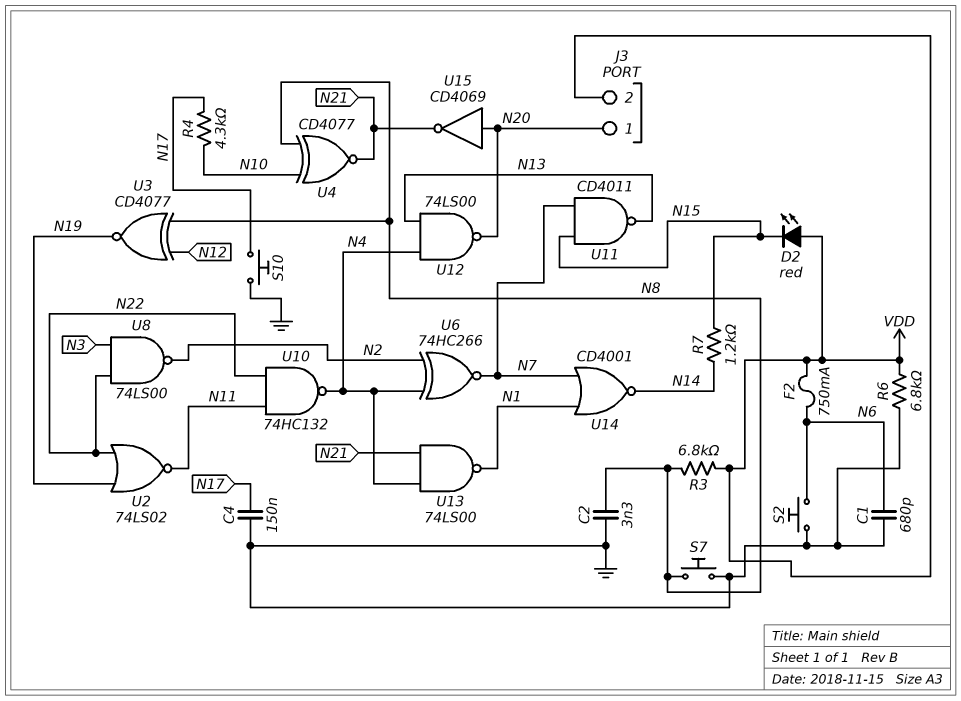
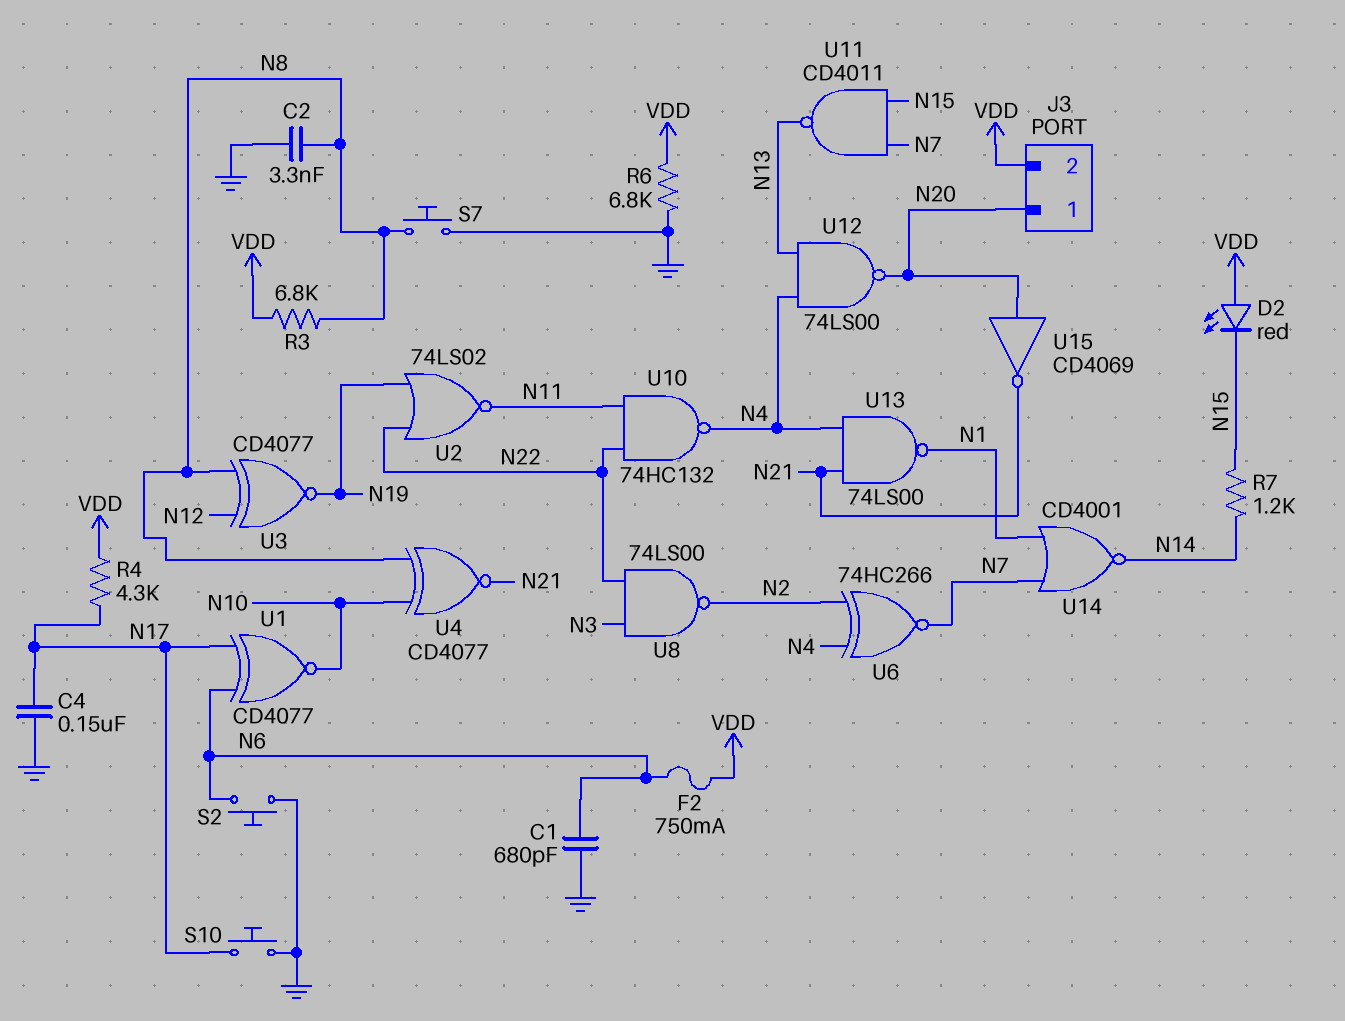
R4: 4.3k (N10, N17) -> 4.3k (N17, VDD)
U1: none -> XNOR CD4077 (in N6, in N17, out N10)

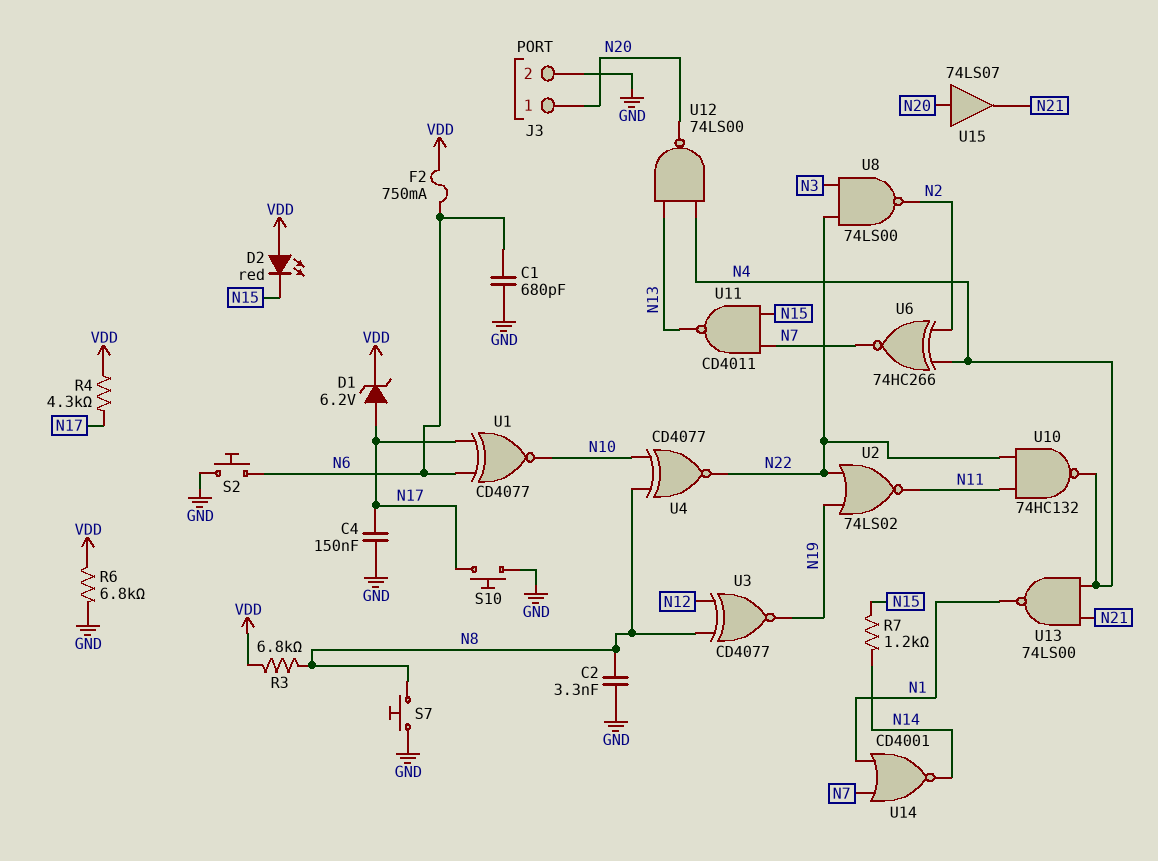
D1: none -> zener 6.2V (A N17, K VDD)
J3 pin 2: VDD -> GND
U4: XNOR CD4077 (in N8, in N10, out N21) -> XNOR CD4077 (in N8, in N10, out N22)
U15: NOT CD4069 (in N20, out N21) -> buffer 74LS07 (in N20, out N21)

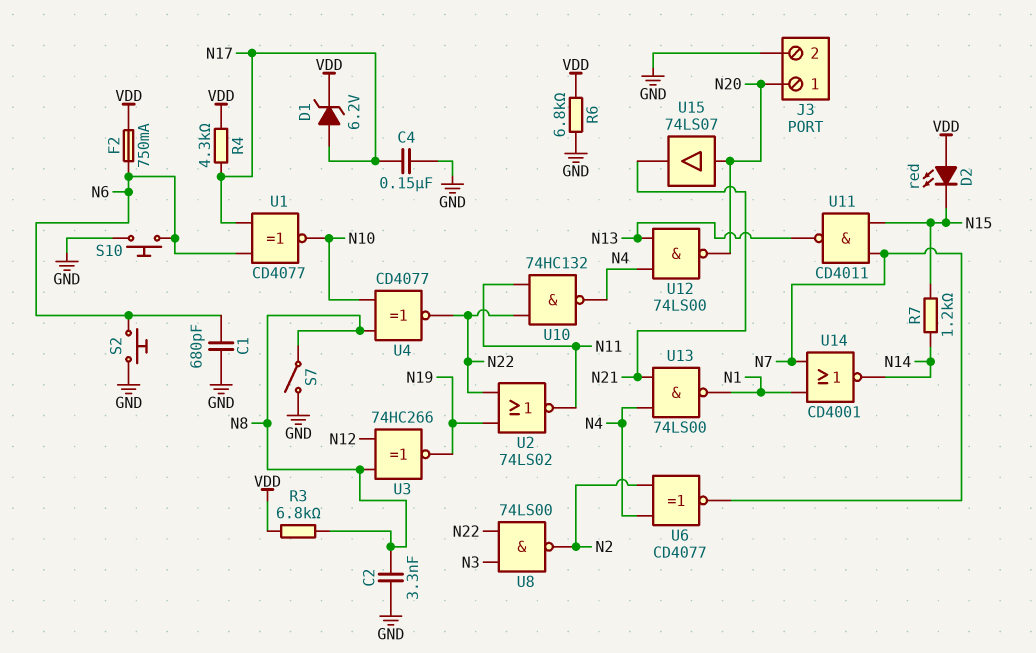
S7: button (GND, N8) -> switch (GND, N8)
S10: button (GND, N17) -> button (GND, N6)
U3: XNOR CD4077 (in N8, in N12, out N19) -> XNOR 74HC266 (in N8, in N12, out N19)
U6: XNOR 74HC266 (in N2, in N4, out N7) -> XNOR CD4077 (in N2, in N4, out N7)

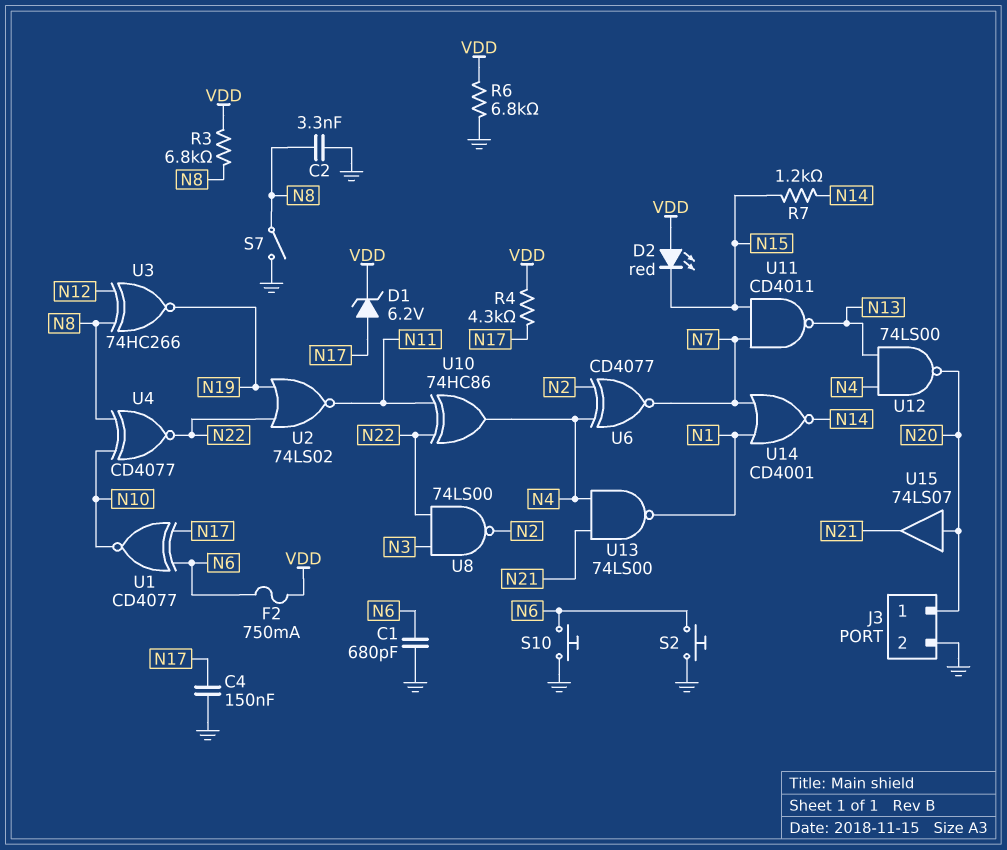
U10: NAND 74HC132 (in N11, in N22, out N4) -> XOR 74HC86 (in N11, in N22, out N4)

